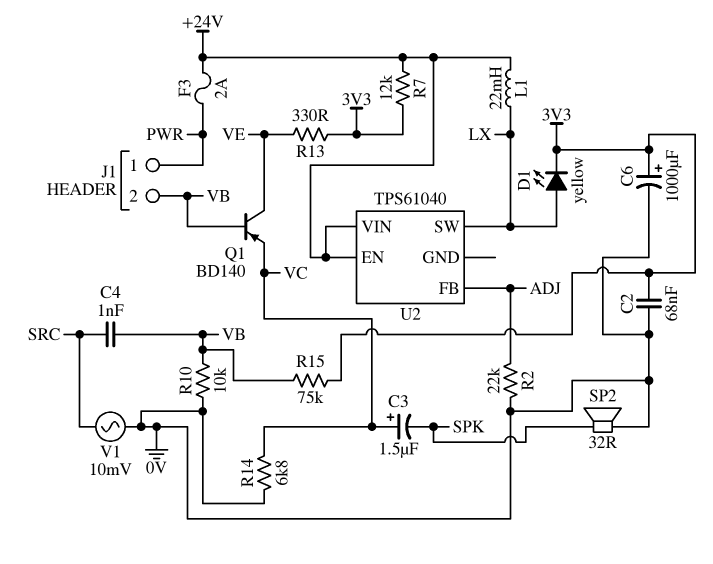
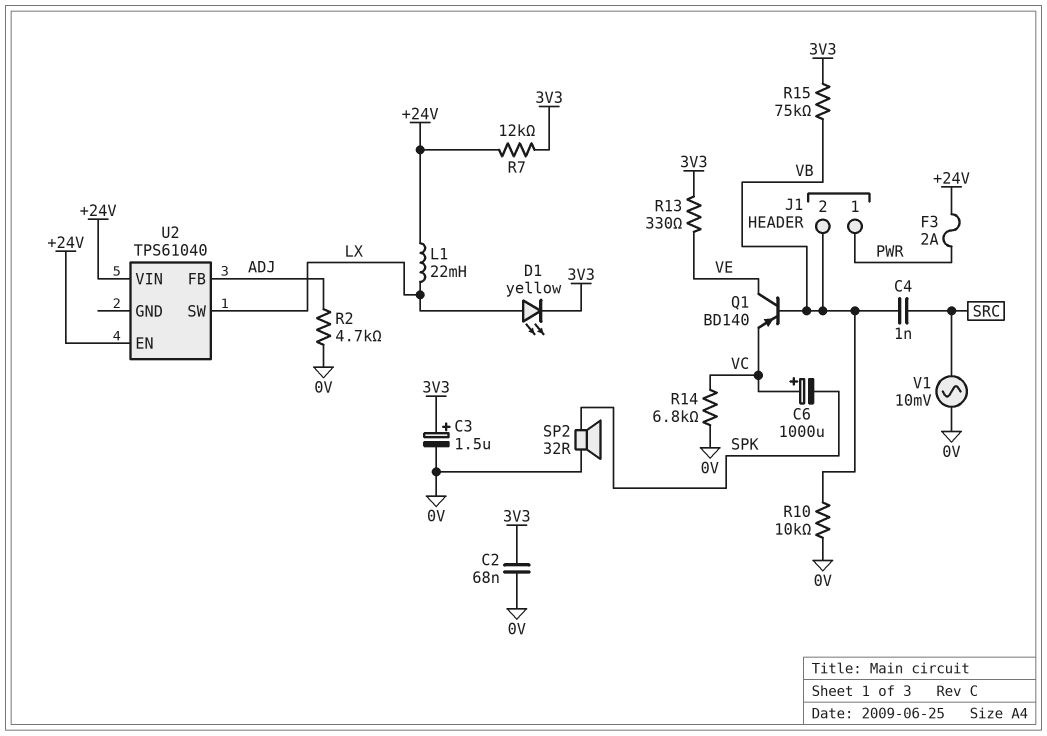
C3: 1.5uF (plus VC, minus SPK) -> 1.5uF (plus 3V3, minus 0V)
C6: 1000uF (plus 3V3, minus 0V) -> 1000uF (plus VC, minus SPK)
R2: 22k (0V, ADJ) -> 4.7k (0V, ADJ)

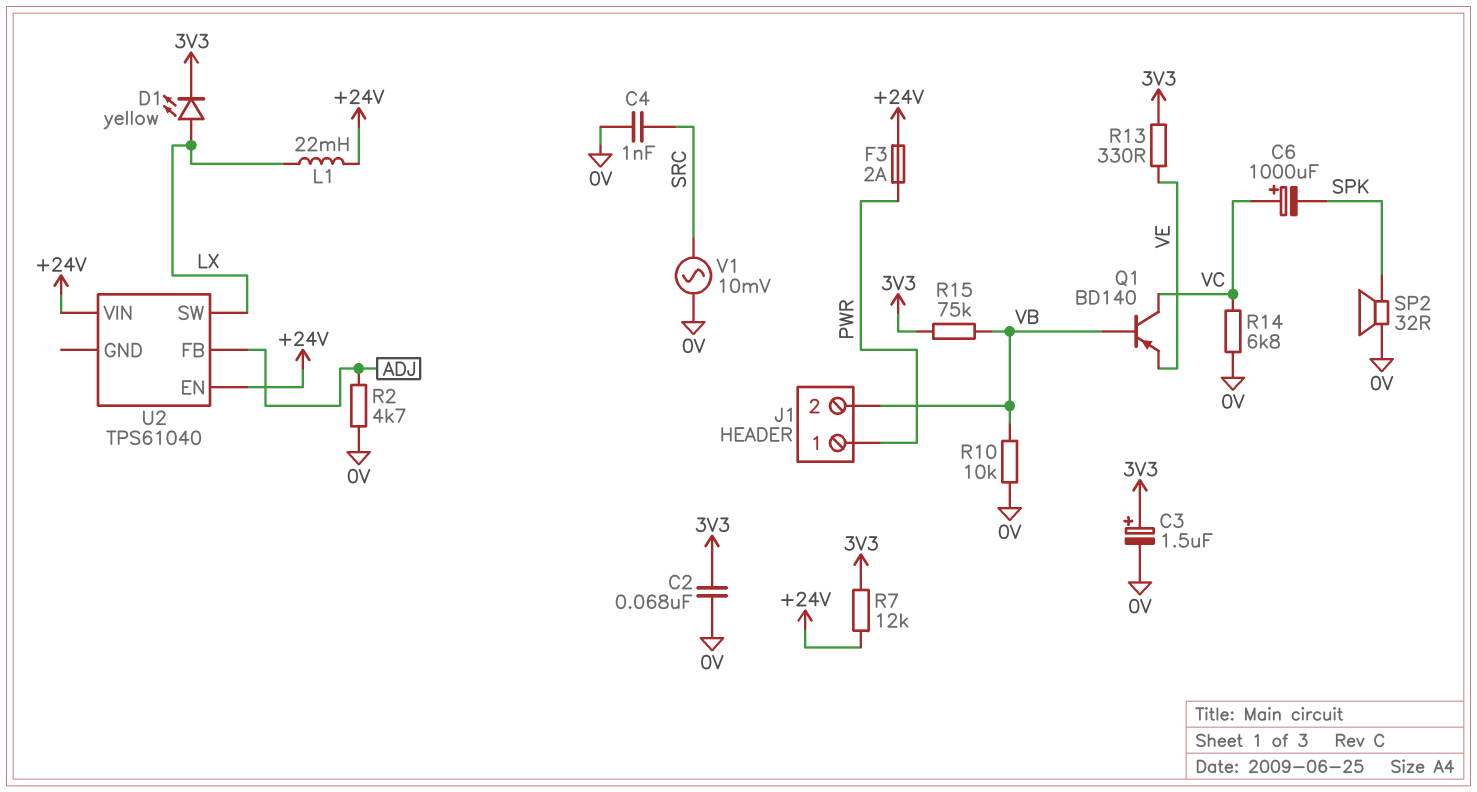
C4: 1nF (SRC, VB) -> 1nF (0V, SRC)
Q1: PNP BD140 (B VB, C VE, E VC) -> PNP BD140 (B VB, C VC, E VE)

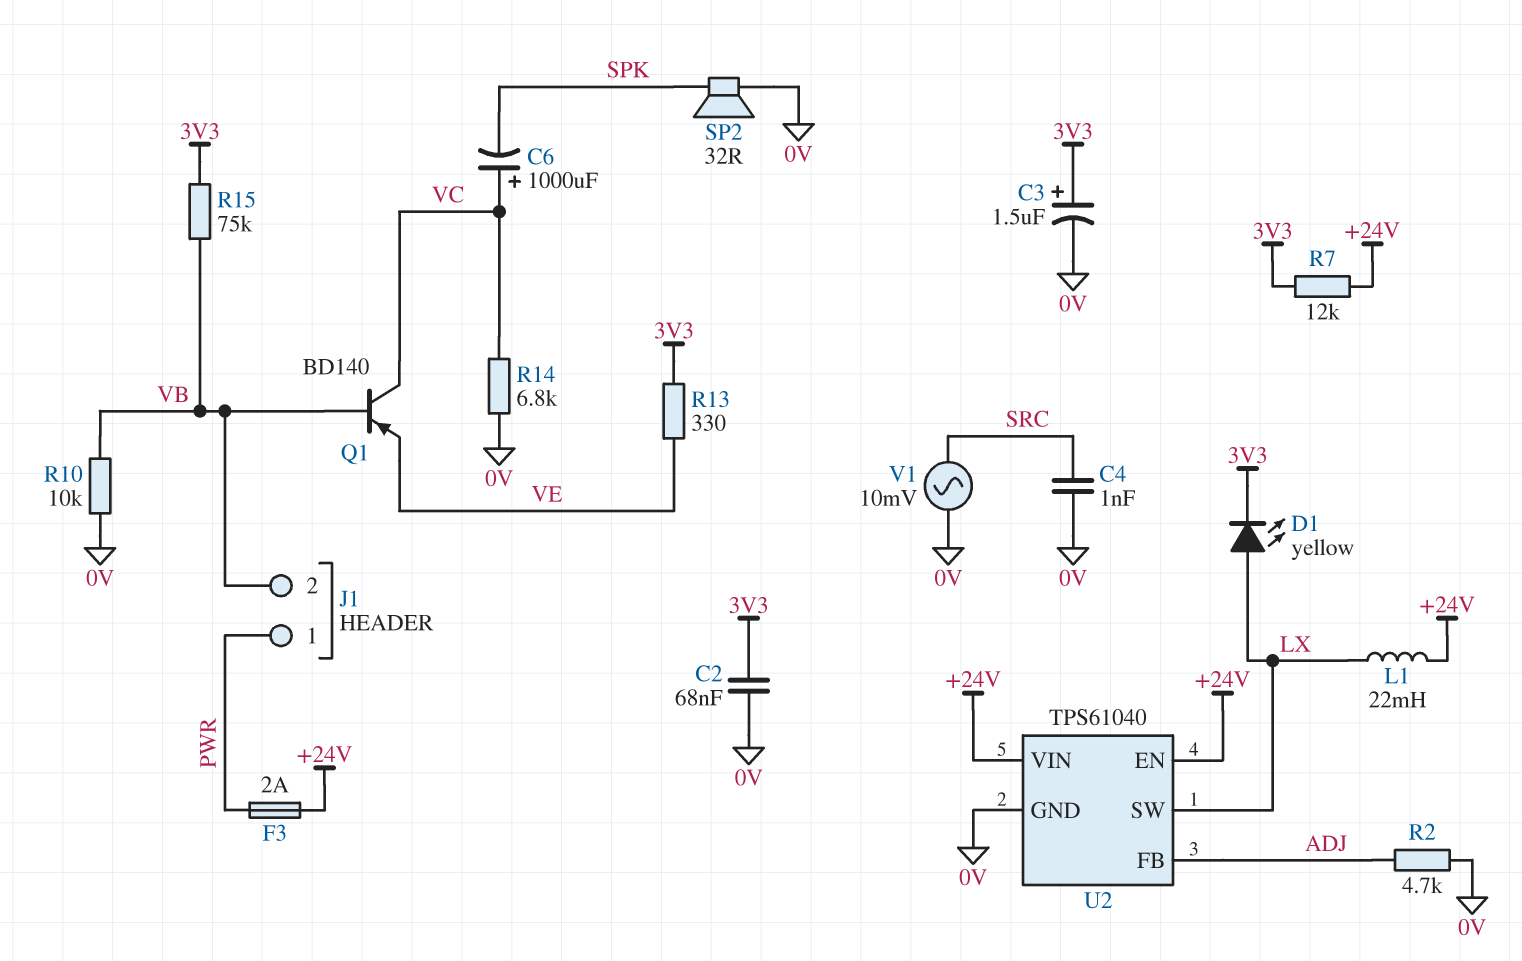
U2 pin GND: none -> 0V

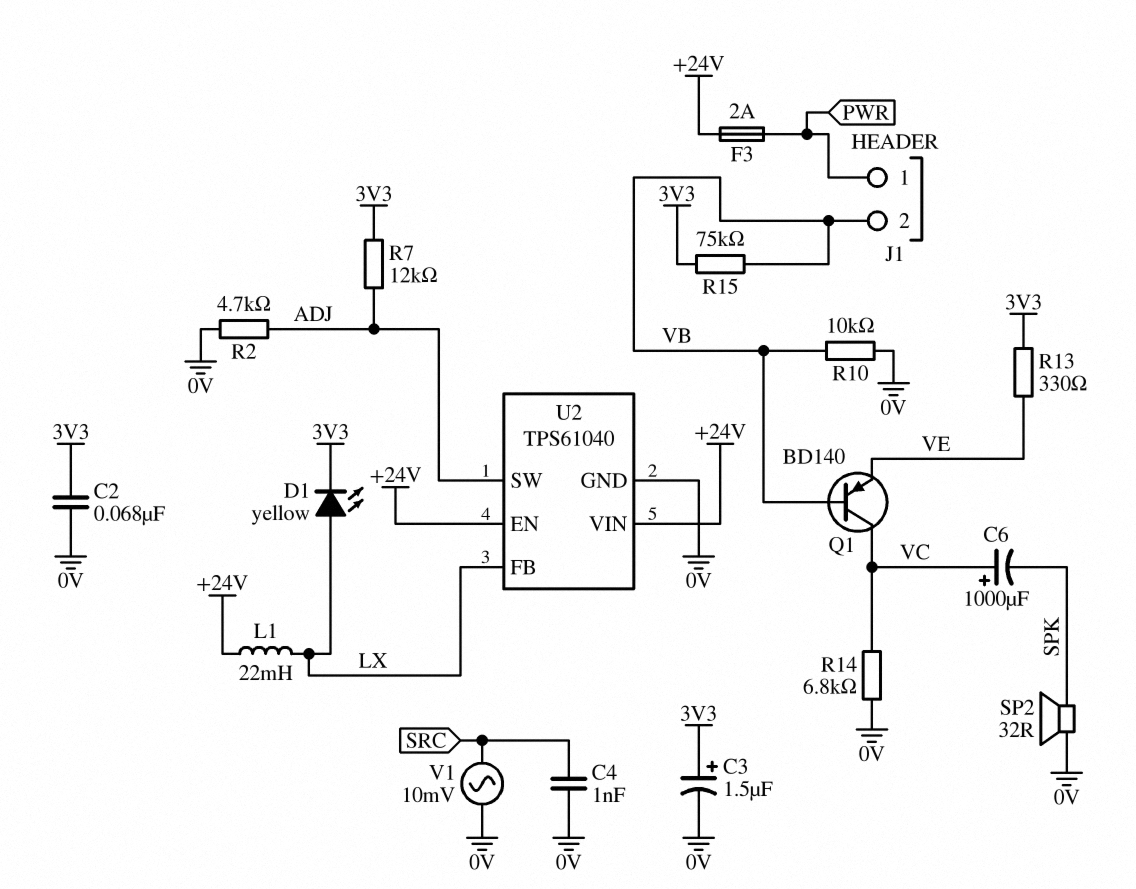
R7: 12k (+24V, 3V3) -> 12k (3V3, ADJ)
U2 pin FB: ADJ -> LX
U2 pin SW: LX -> ADJ

